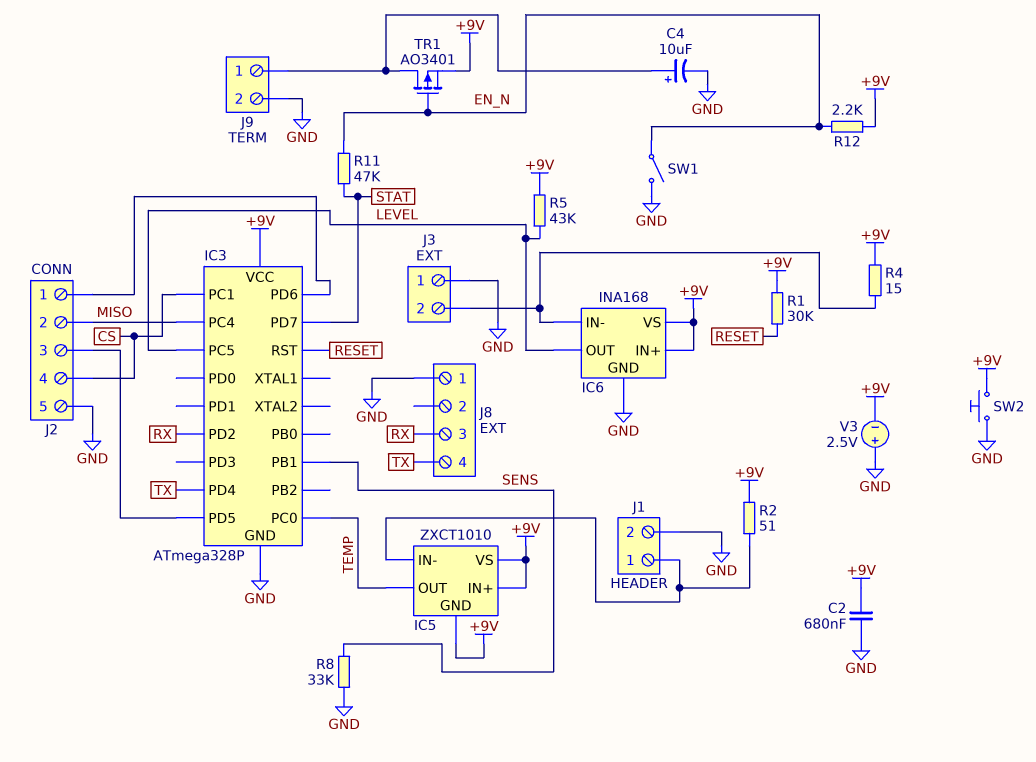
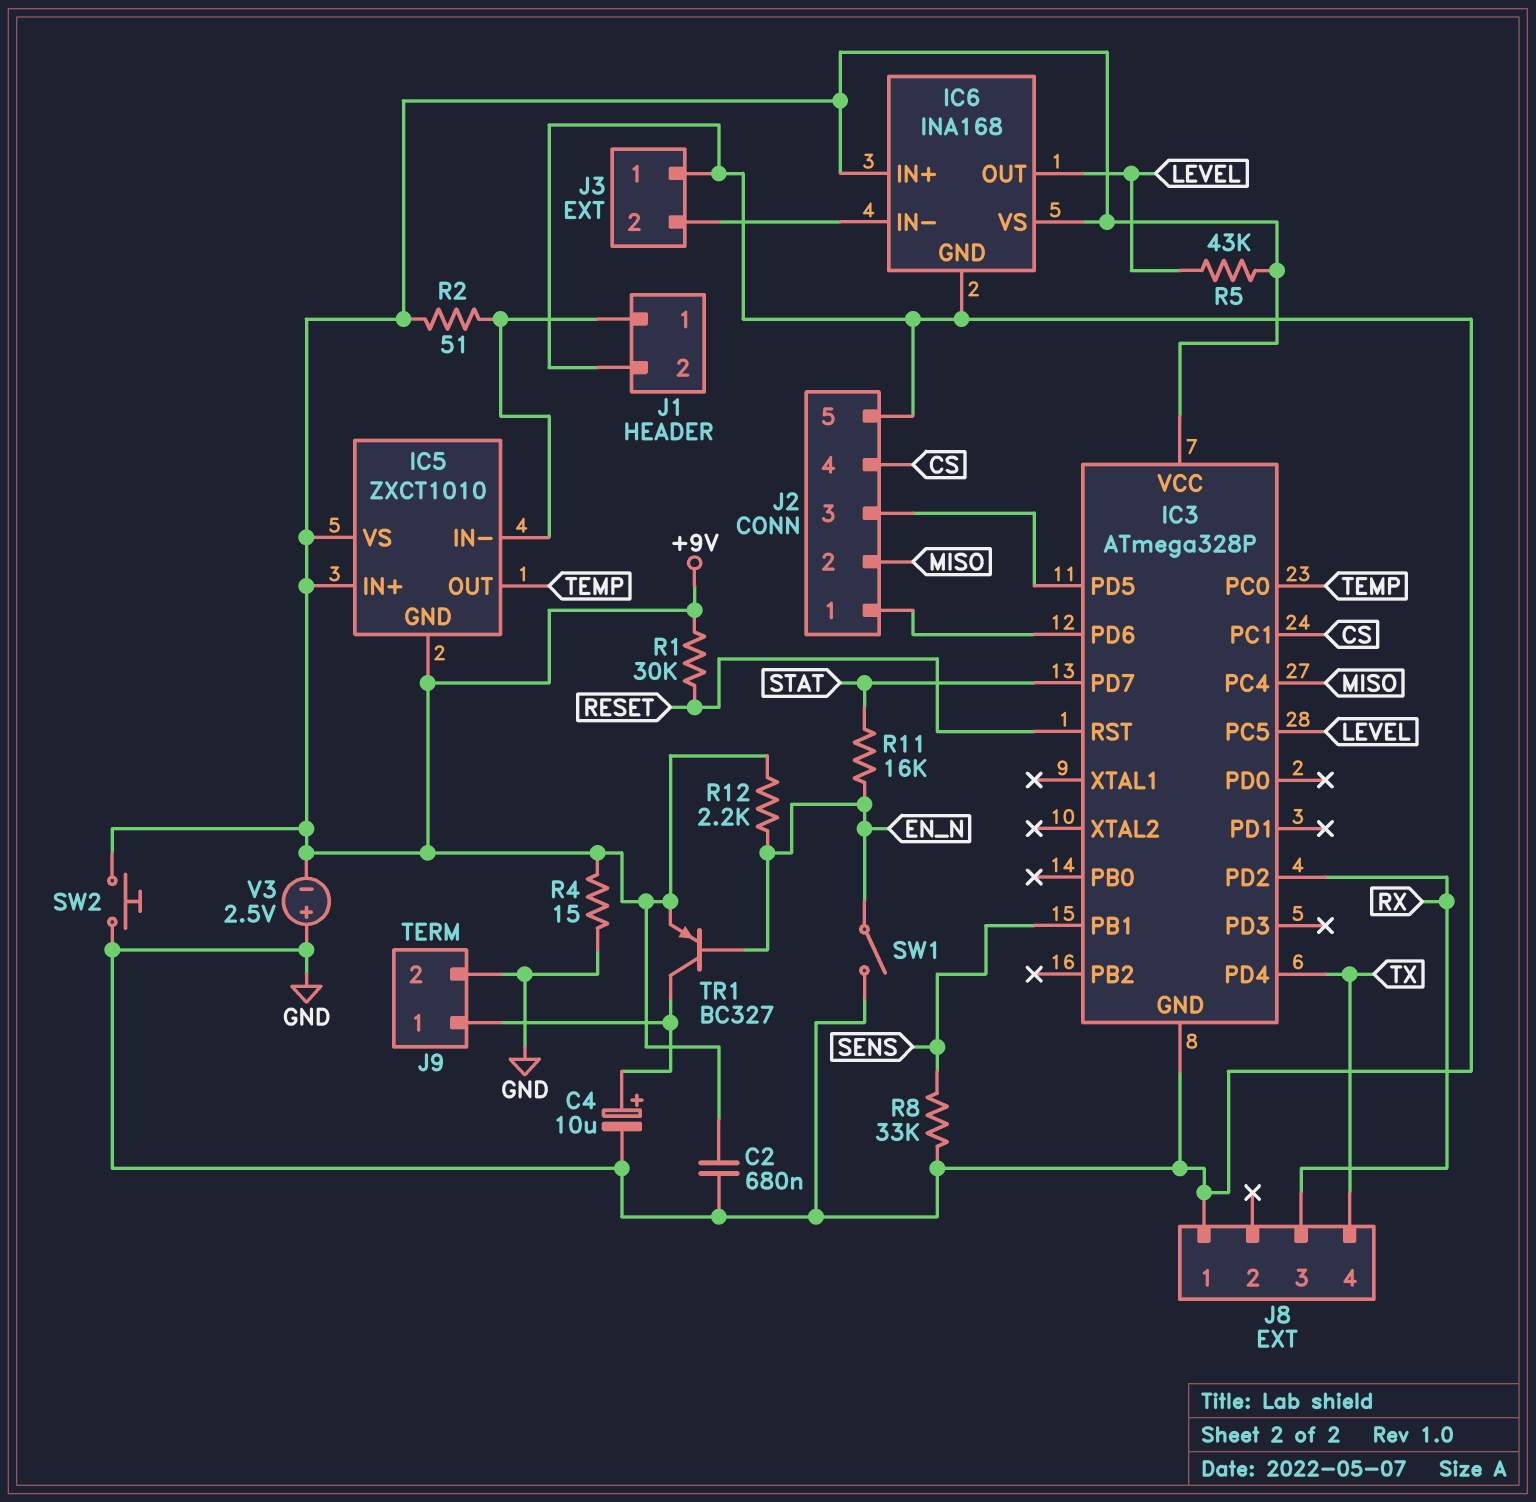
R4: 15 (+9V, IC6/IN-) -> 15 (+9V, GND)
R11: 47k (EN_N, STAT) -> 16k (EN_N, STAT)
TR1: PMOS AO3401 (G EN_N, D J9/1, S +9V) -> PNP BC327 (B EN_N, C J9/1, E +9V)

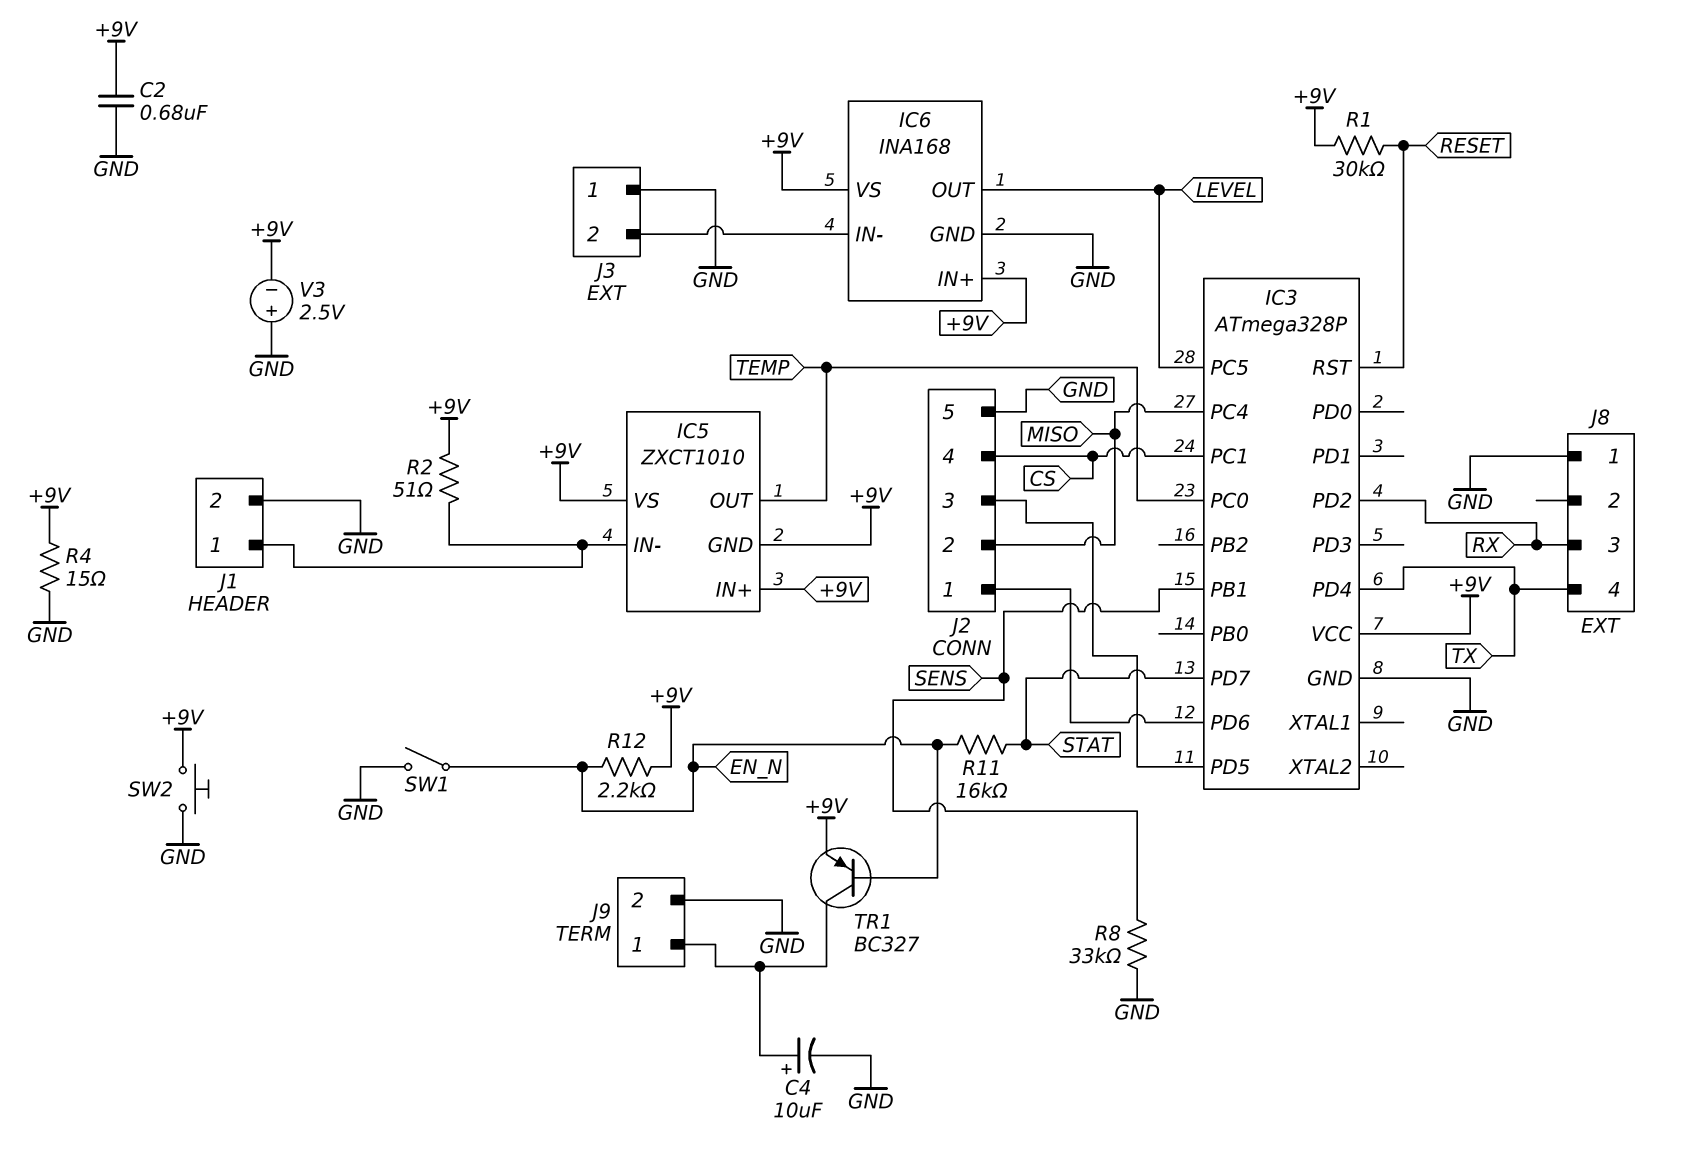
R5: 43k (+9V, LEVEL) -> none

